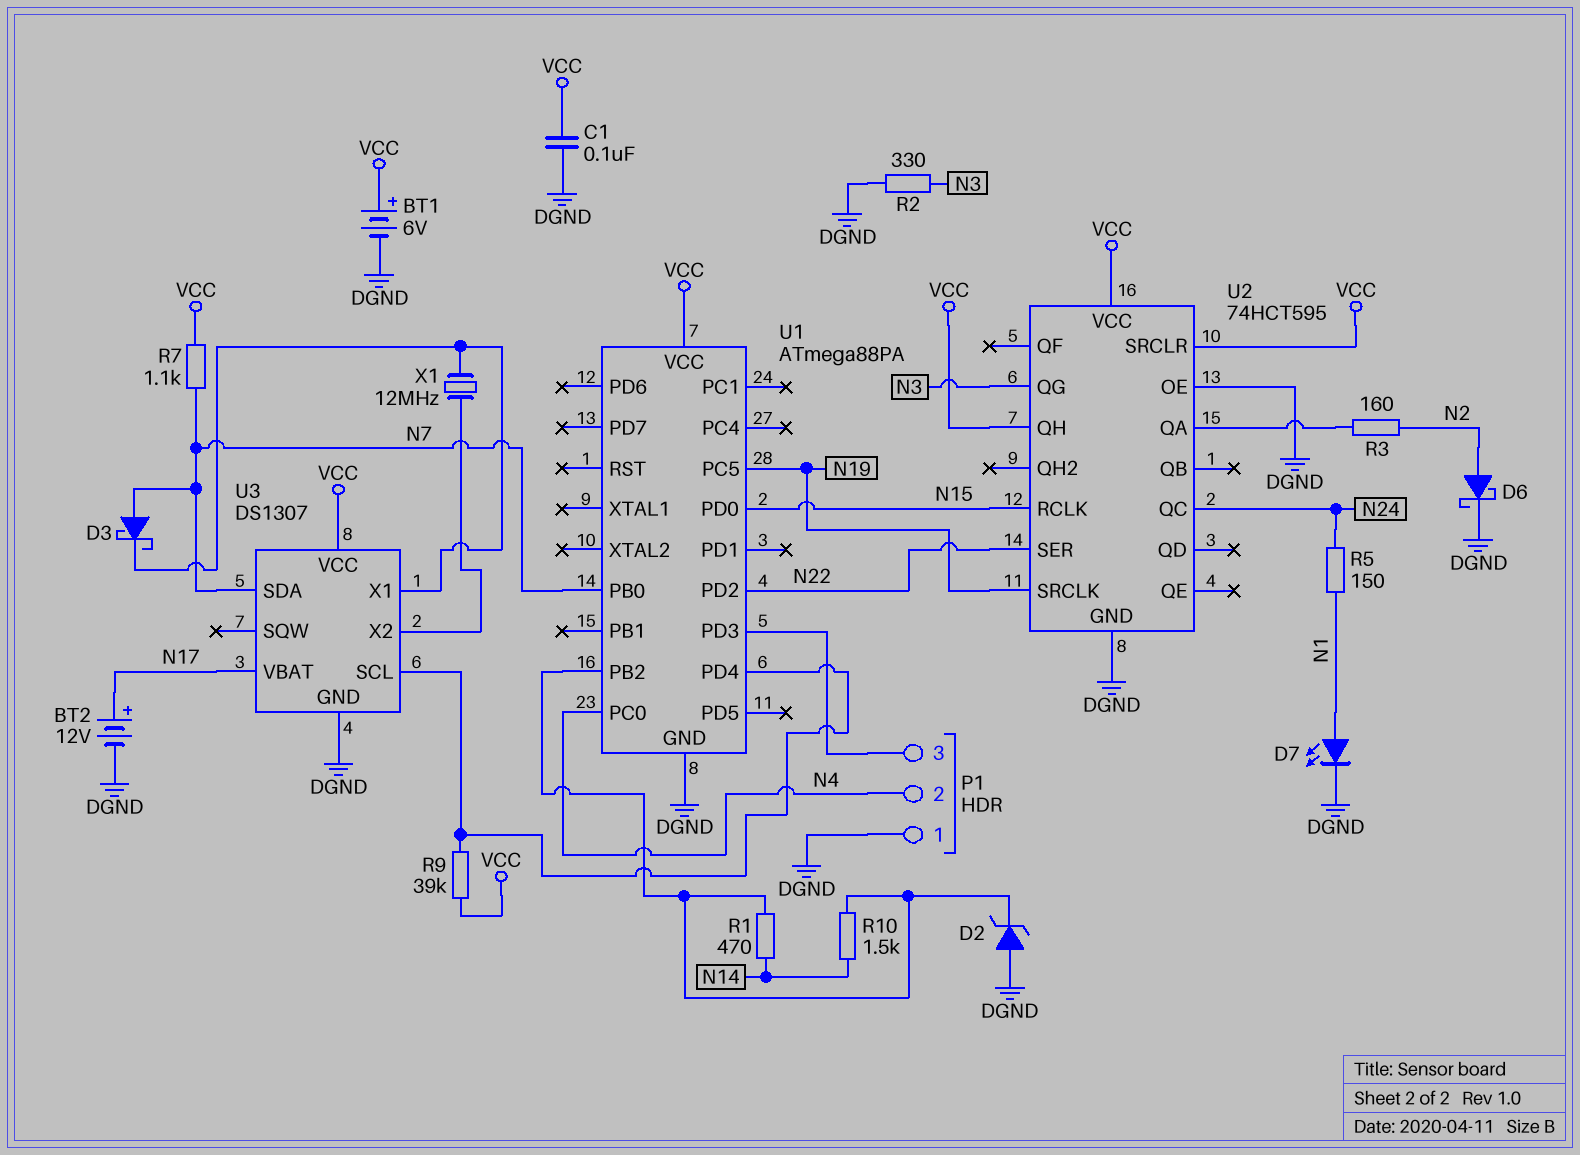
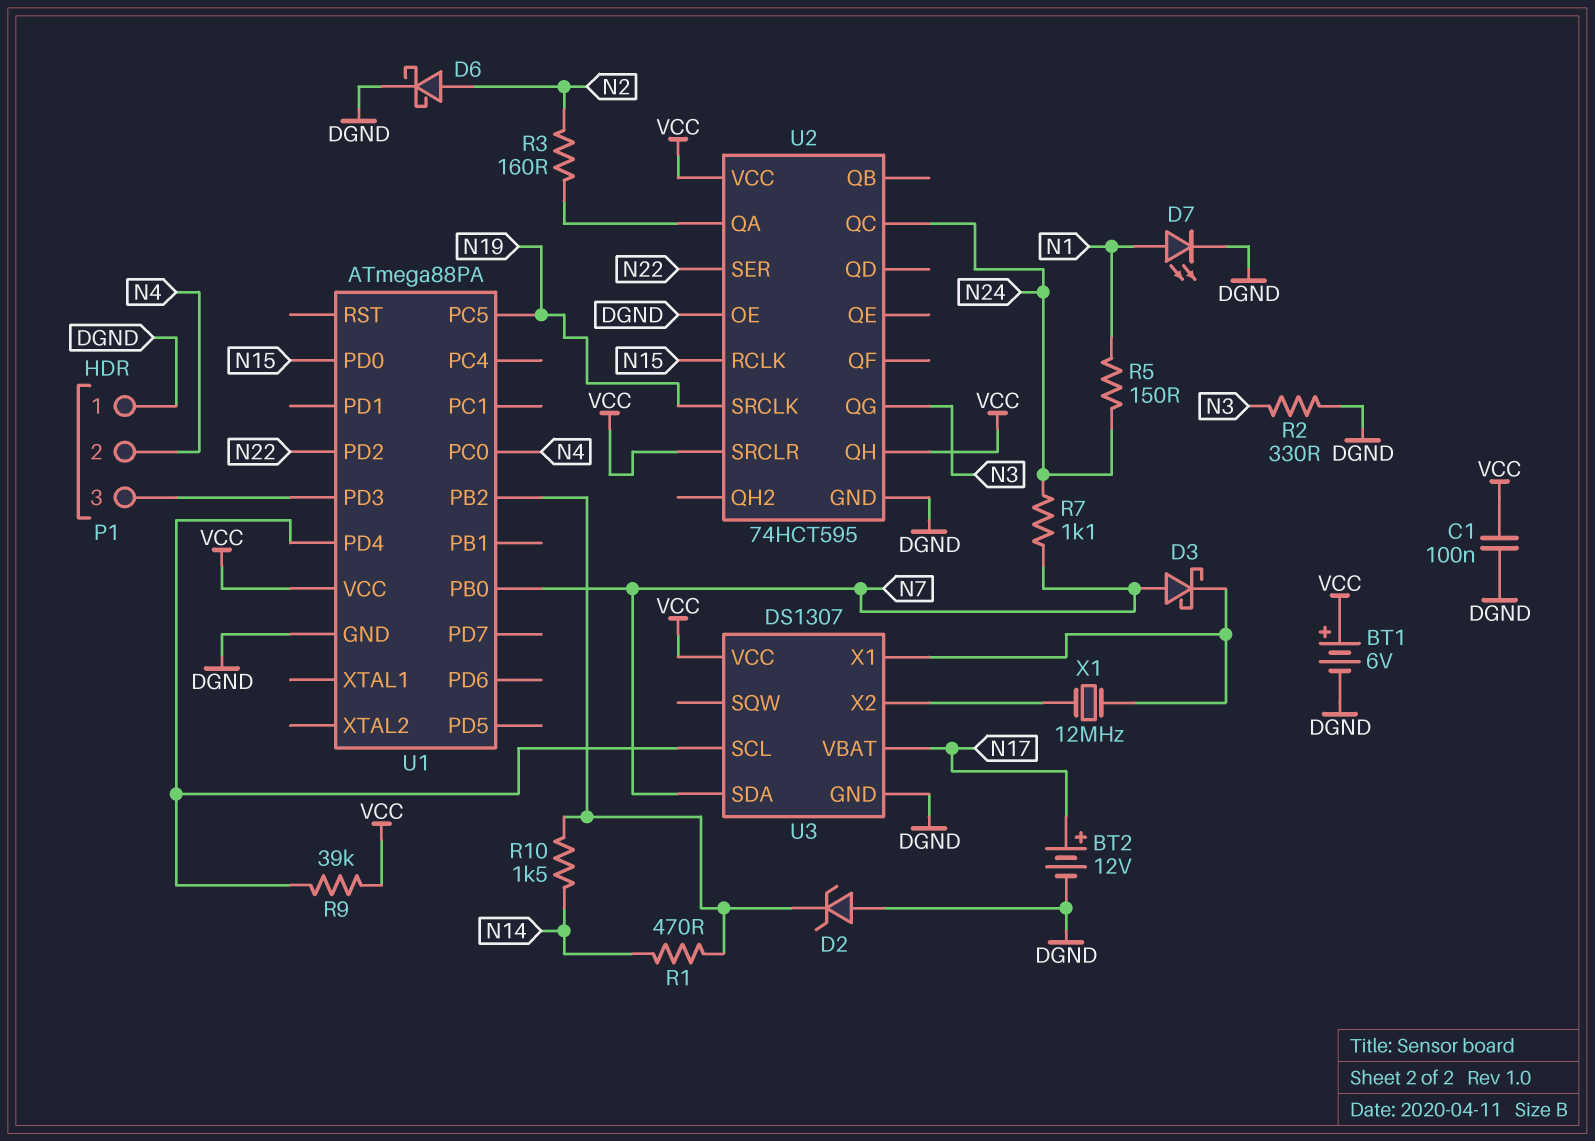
R7: 1.1k (N7, VCC) -> 1.1k (N7, N24)

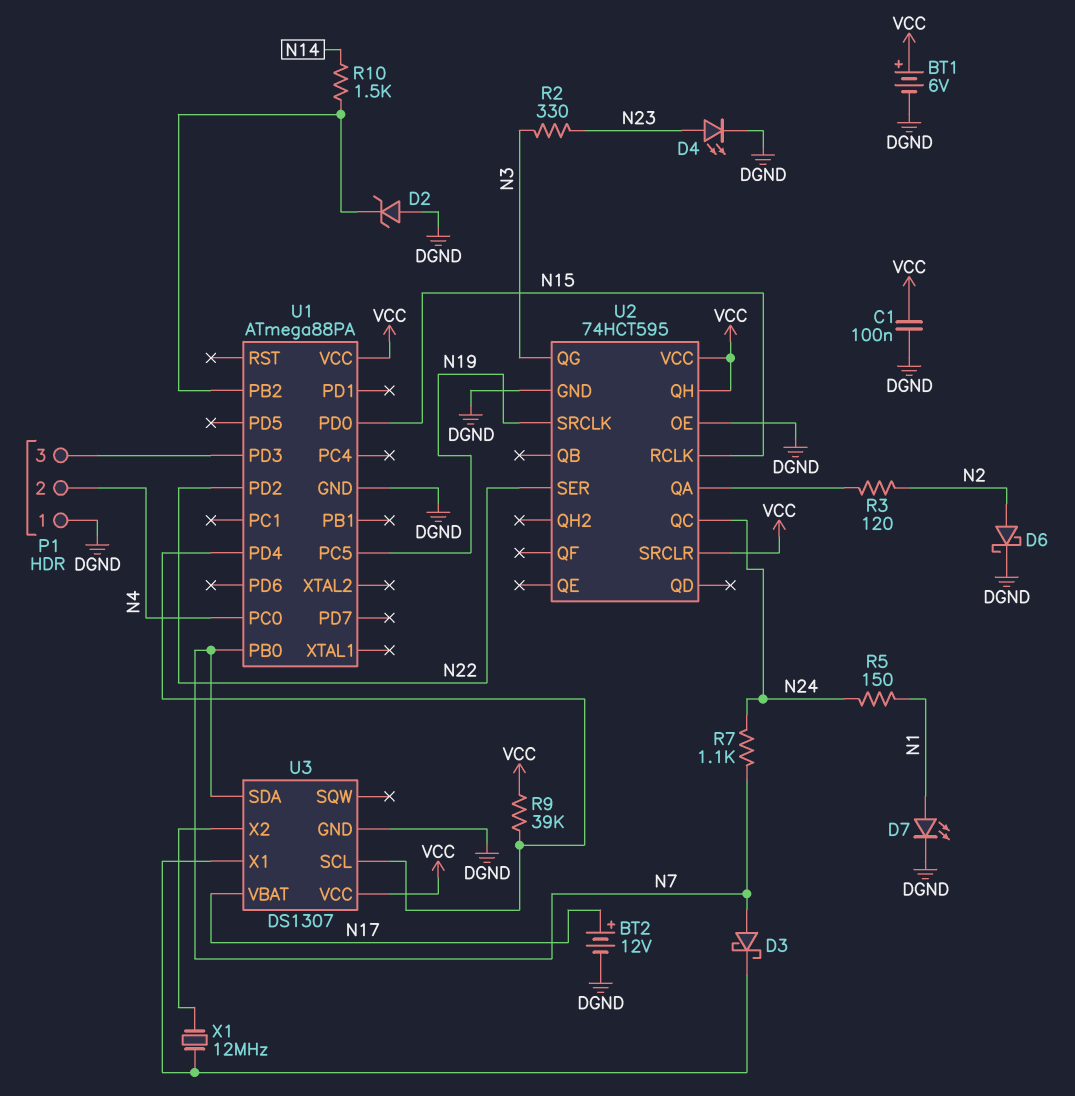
D4: none -> LED (A N23, K DGND)
R1: 470 (N14, U1/PB2) -> none
R2: 330 (DGND, N3) -> 330 (N3, N23)
R3: 160 (N2, U2/QA) -> 120 (N2, U2/QA)

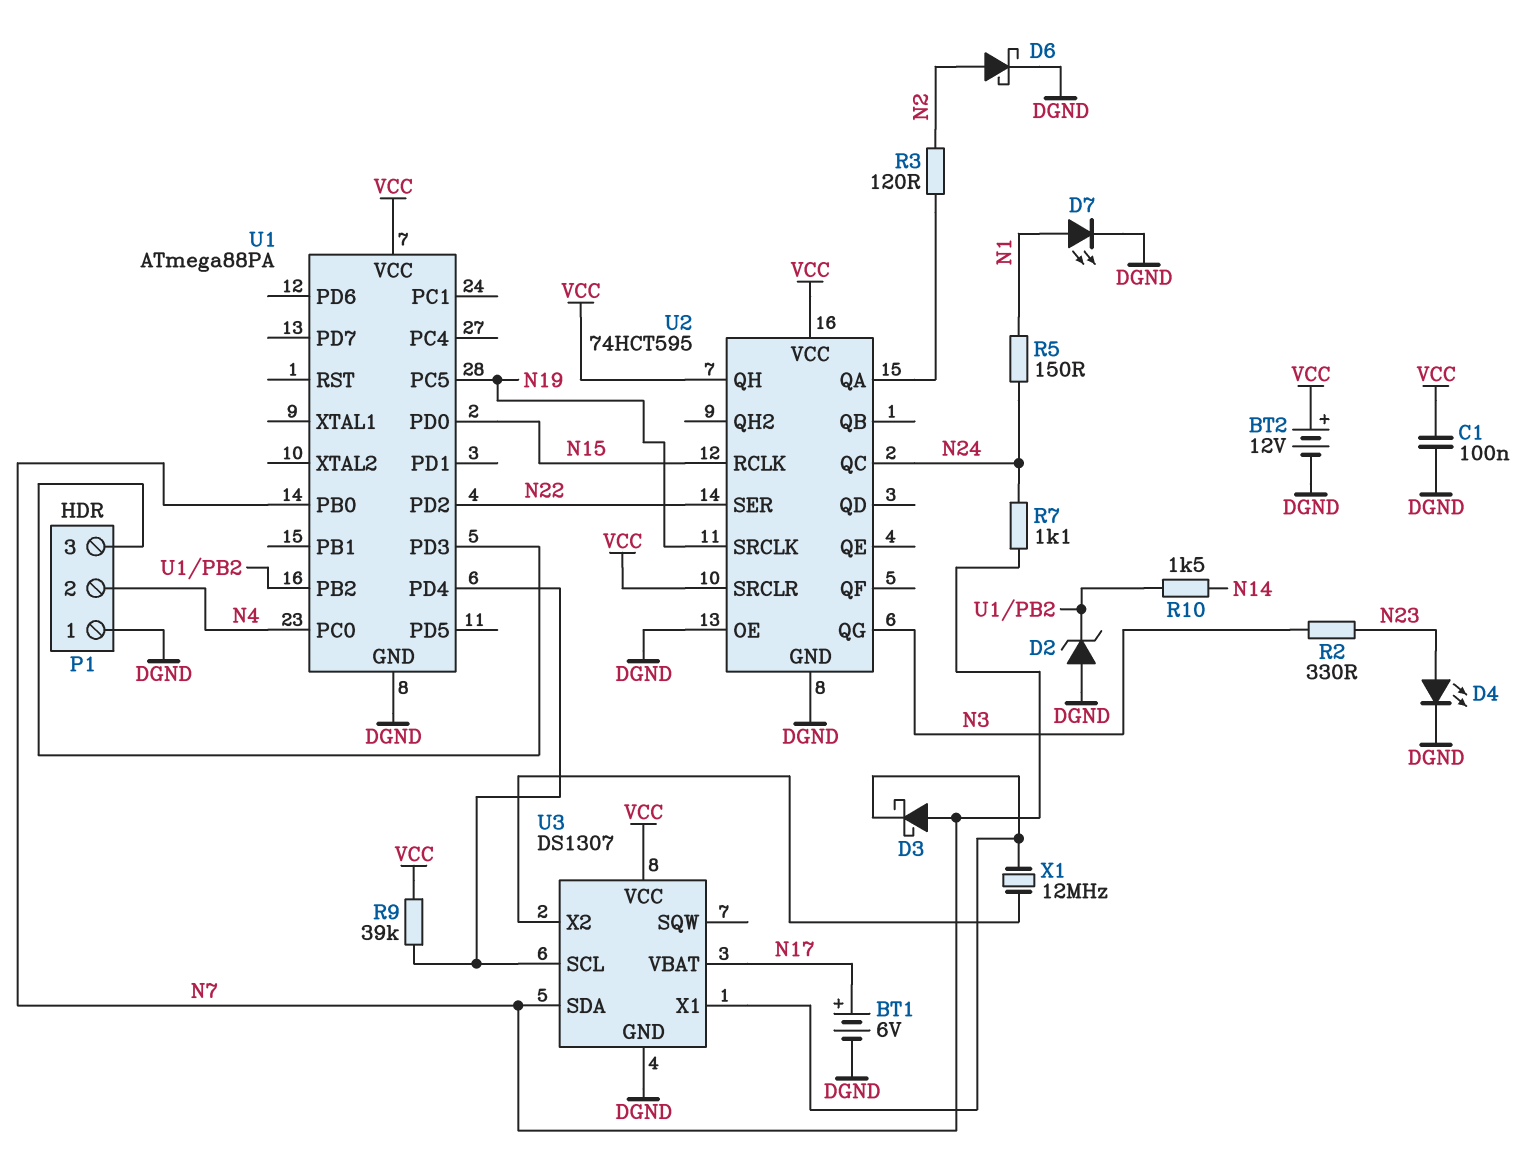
BT1: 6V (plus VCC, minus DGND) -> 6V (plus N17, minus DGND)
BT2: 12V (plus N17, minus DGND) -> 12V (plus VCC, minus DGND)

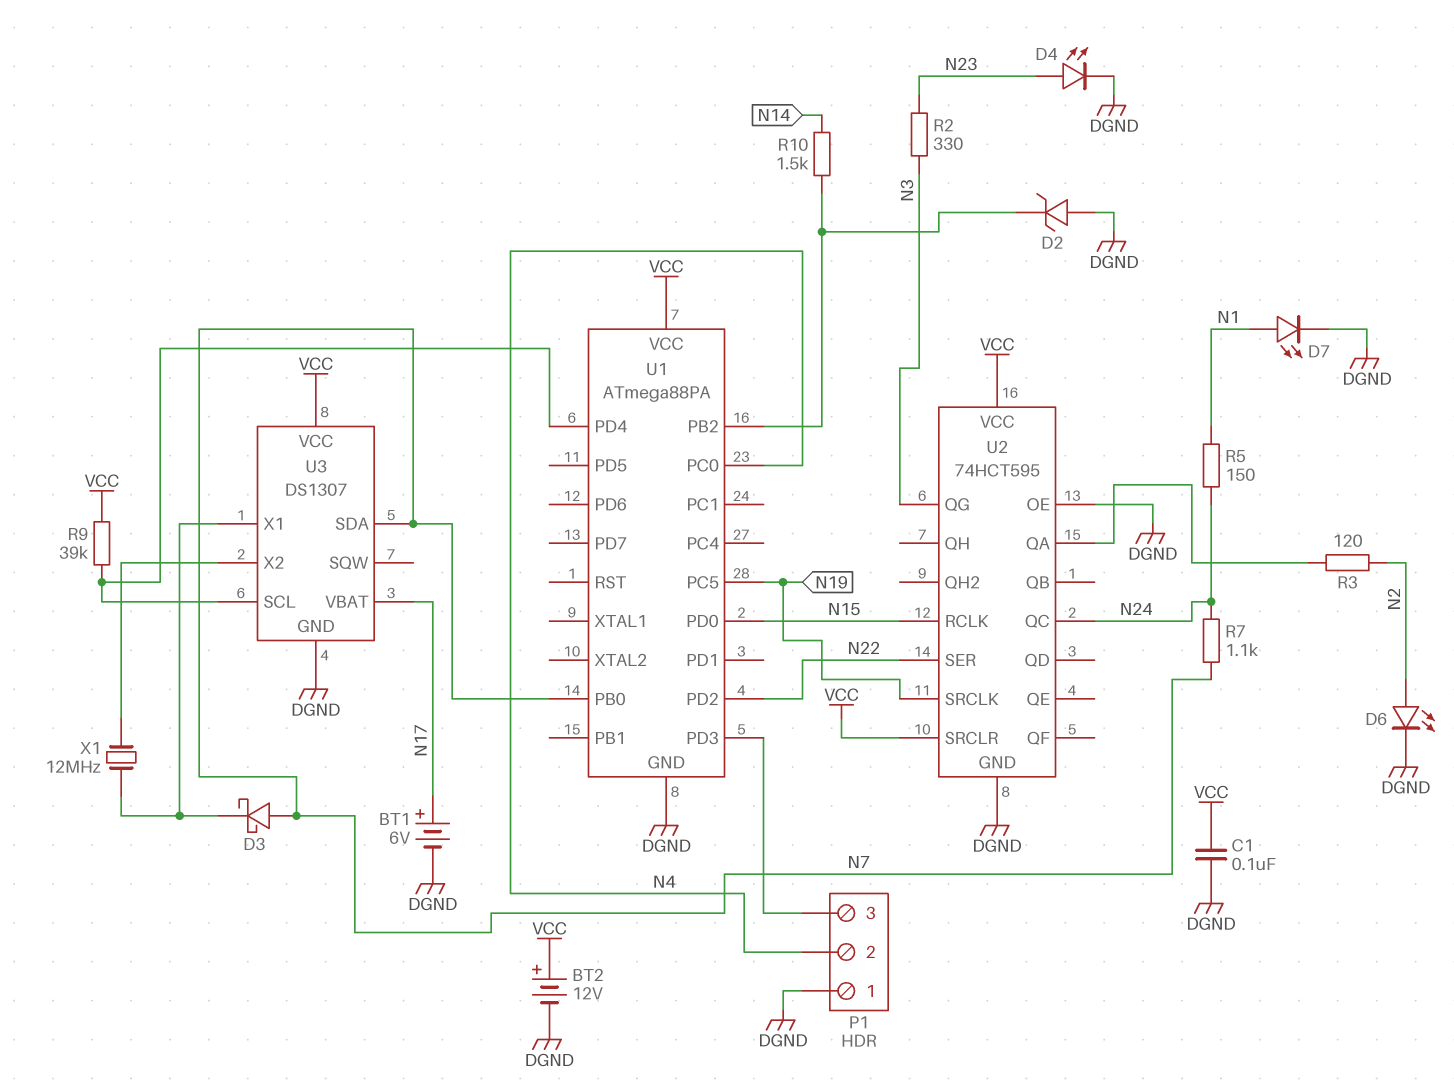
D6: schottky (A N2, K DGND) -> LED (A N2, K DGND)
U2 pin QH: VCC -> none

